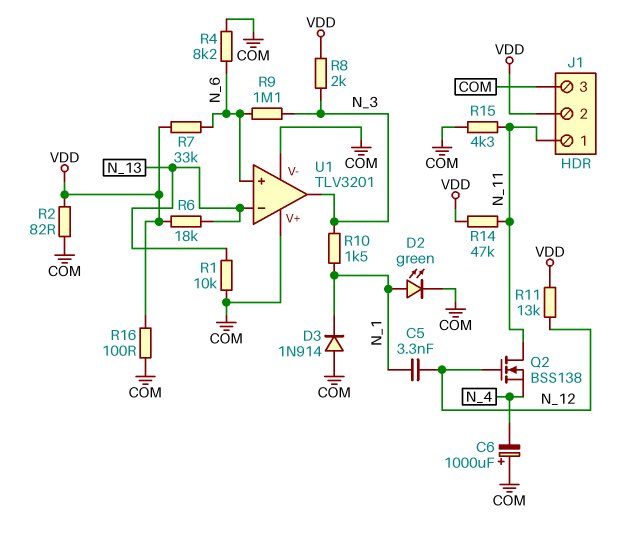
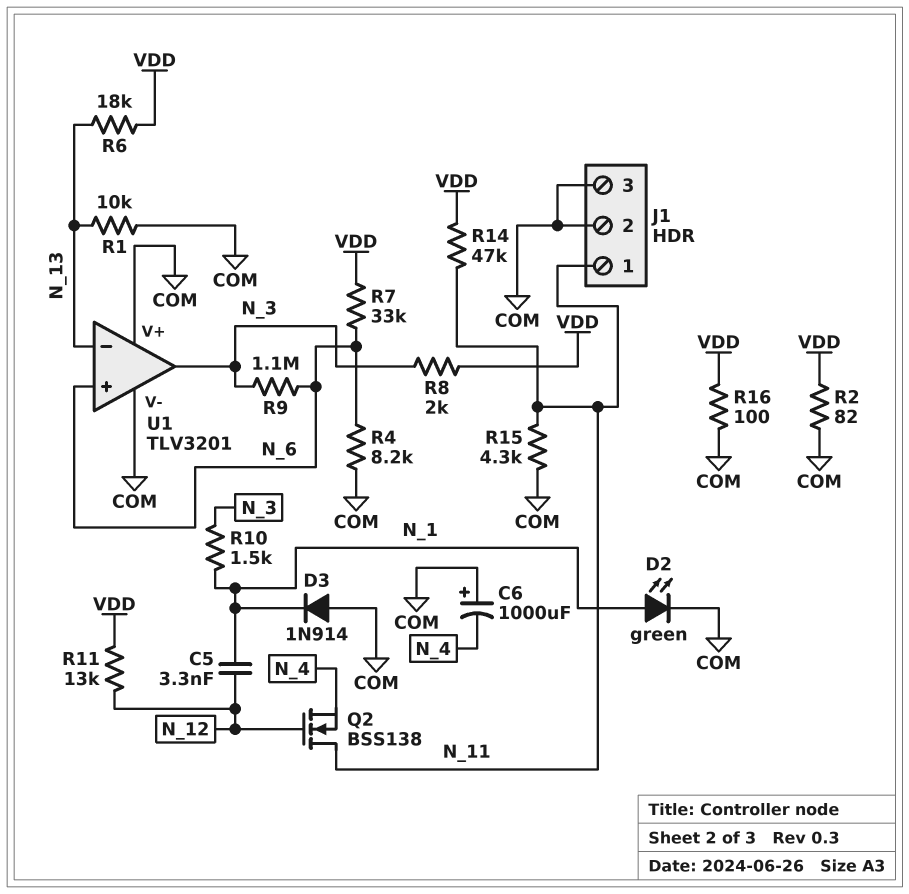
J1 pin 2: VDD -> COM

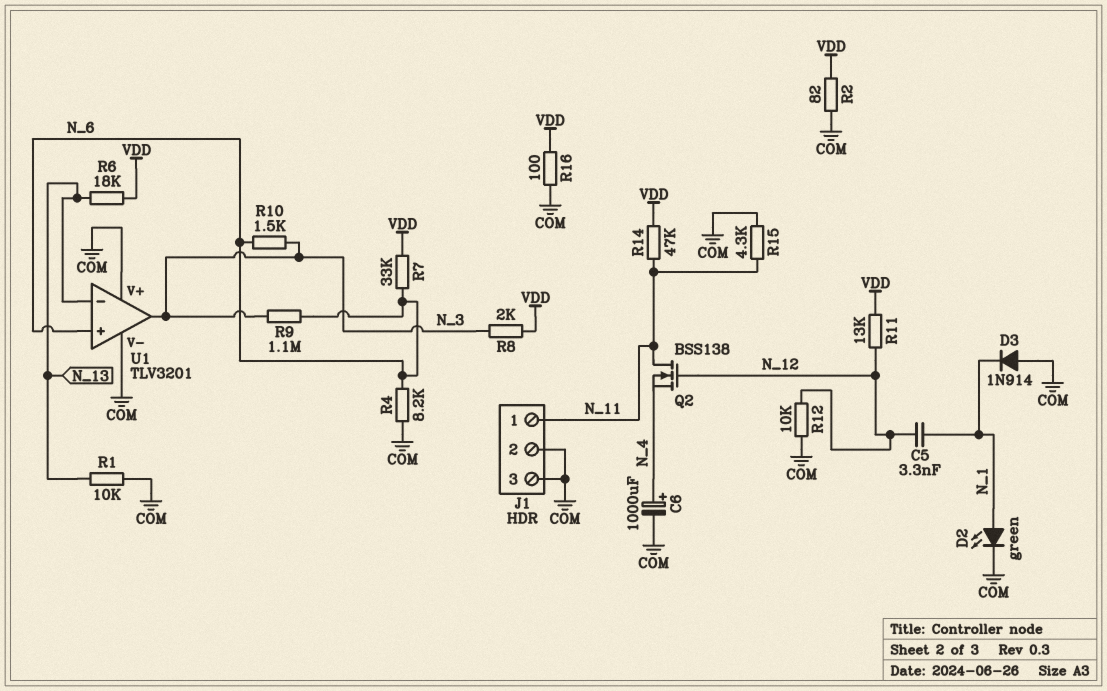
C6: 1000uF (plus COM, minus N_4) -> 1000uF (plus N_4, minus COM)
R10: 1.5k (N_1, N_3) -> 1.5k (N_3, N_6)
R12: none -> 10k (COM, N_12)

